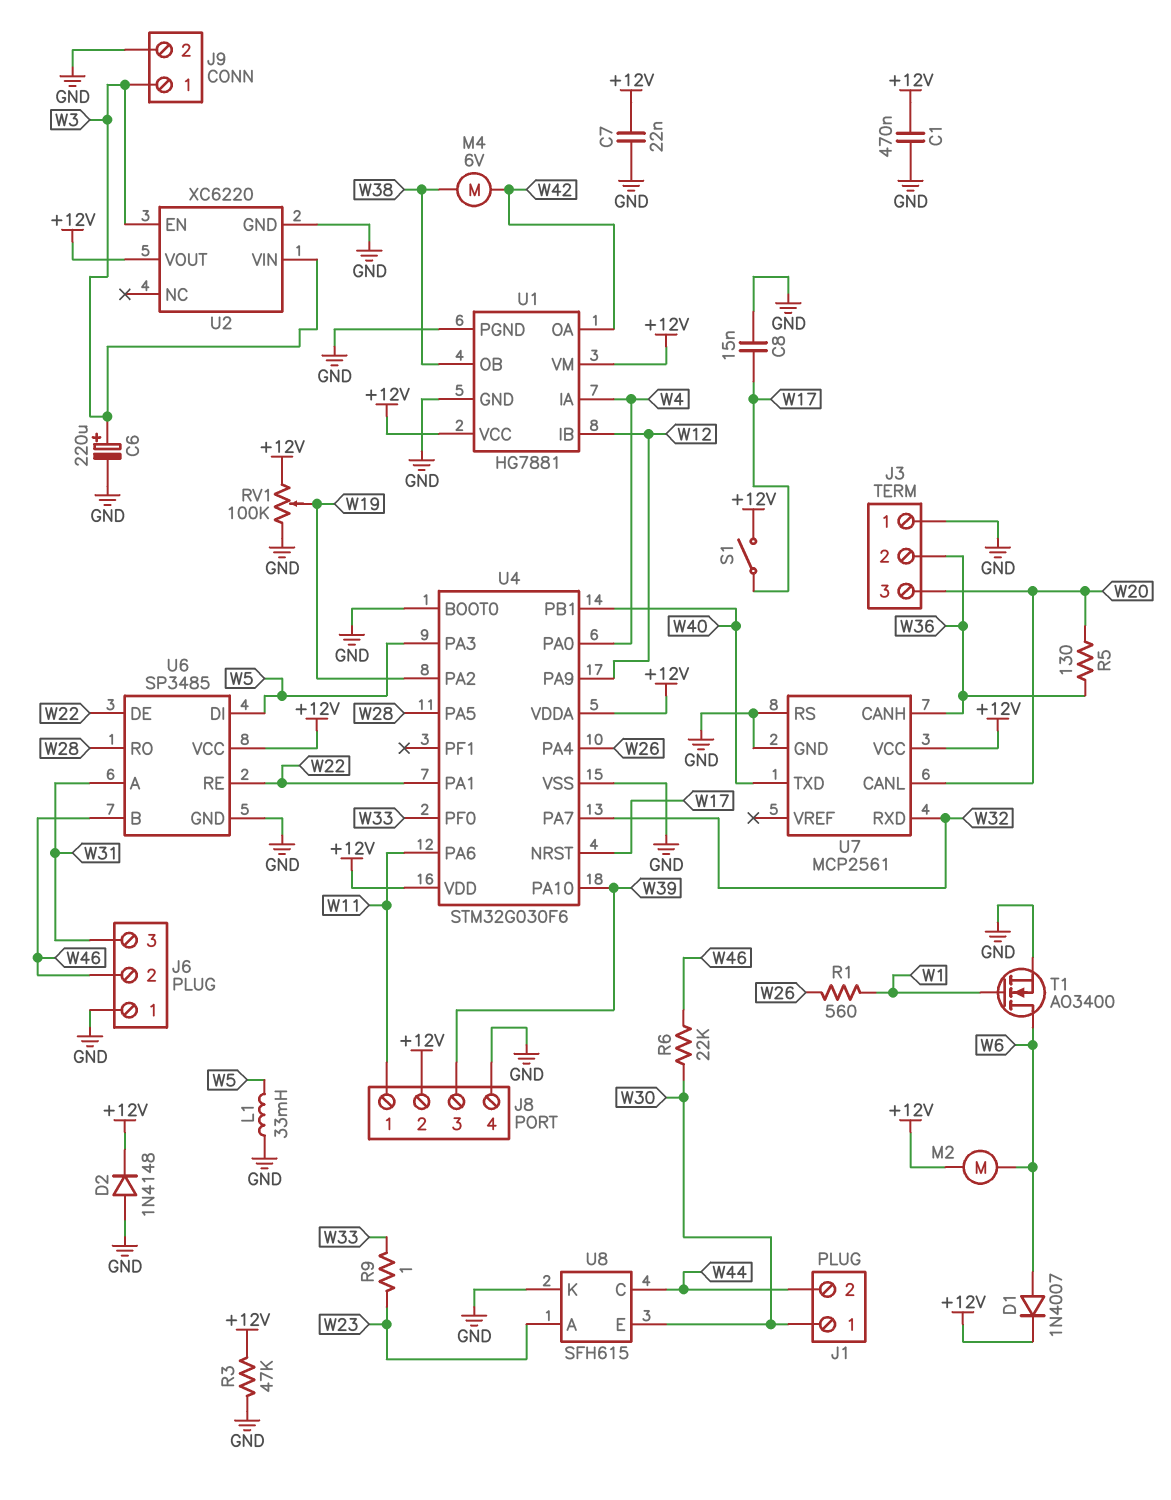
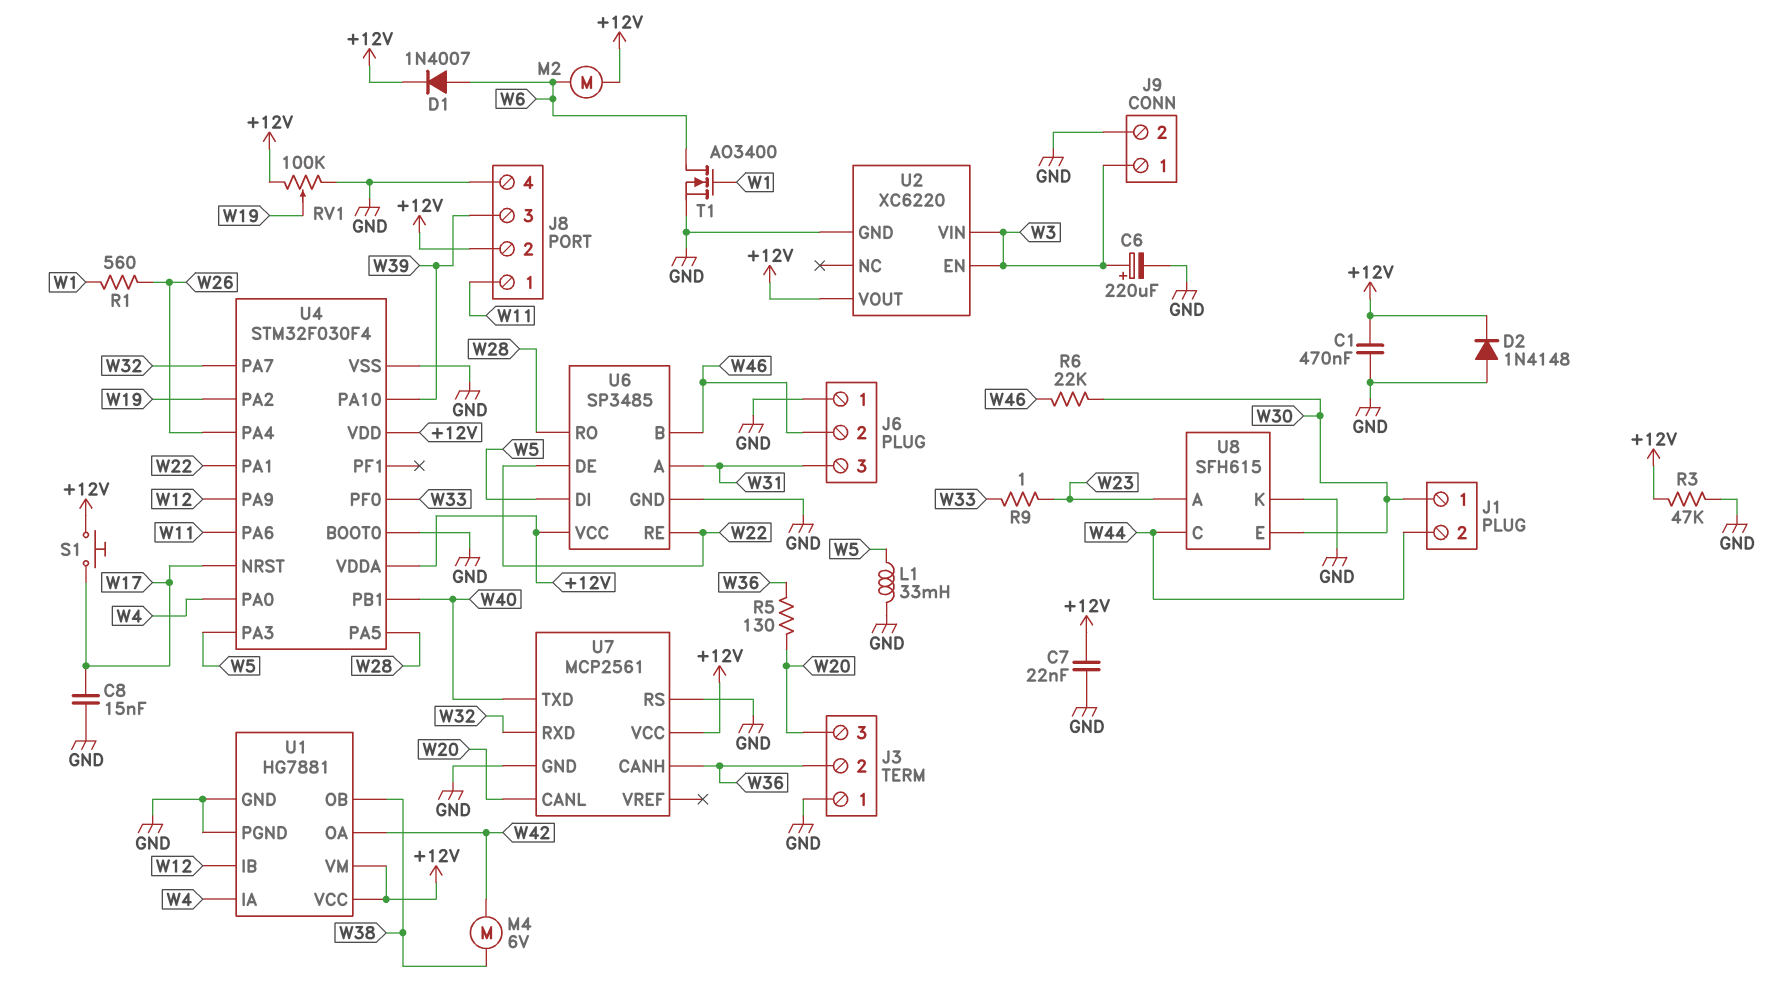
S1: switch (+12V, W17) -> button (+12V, W17)
U4: STM32G030F6 -> STM32F030F4

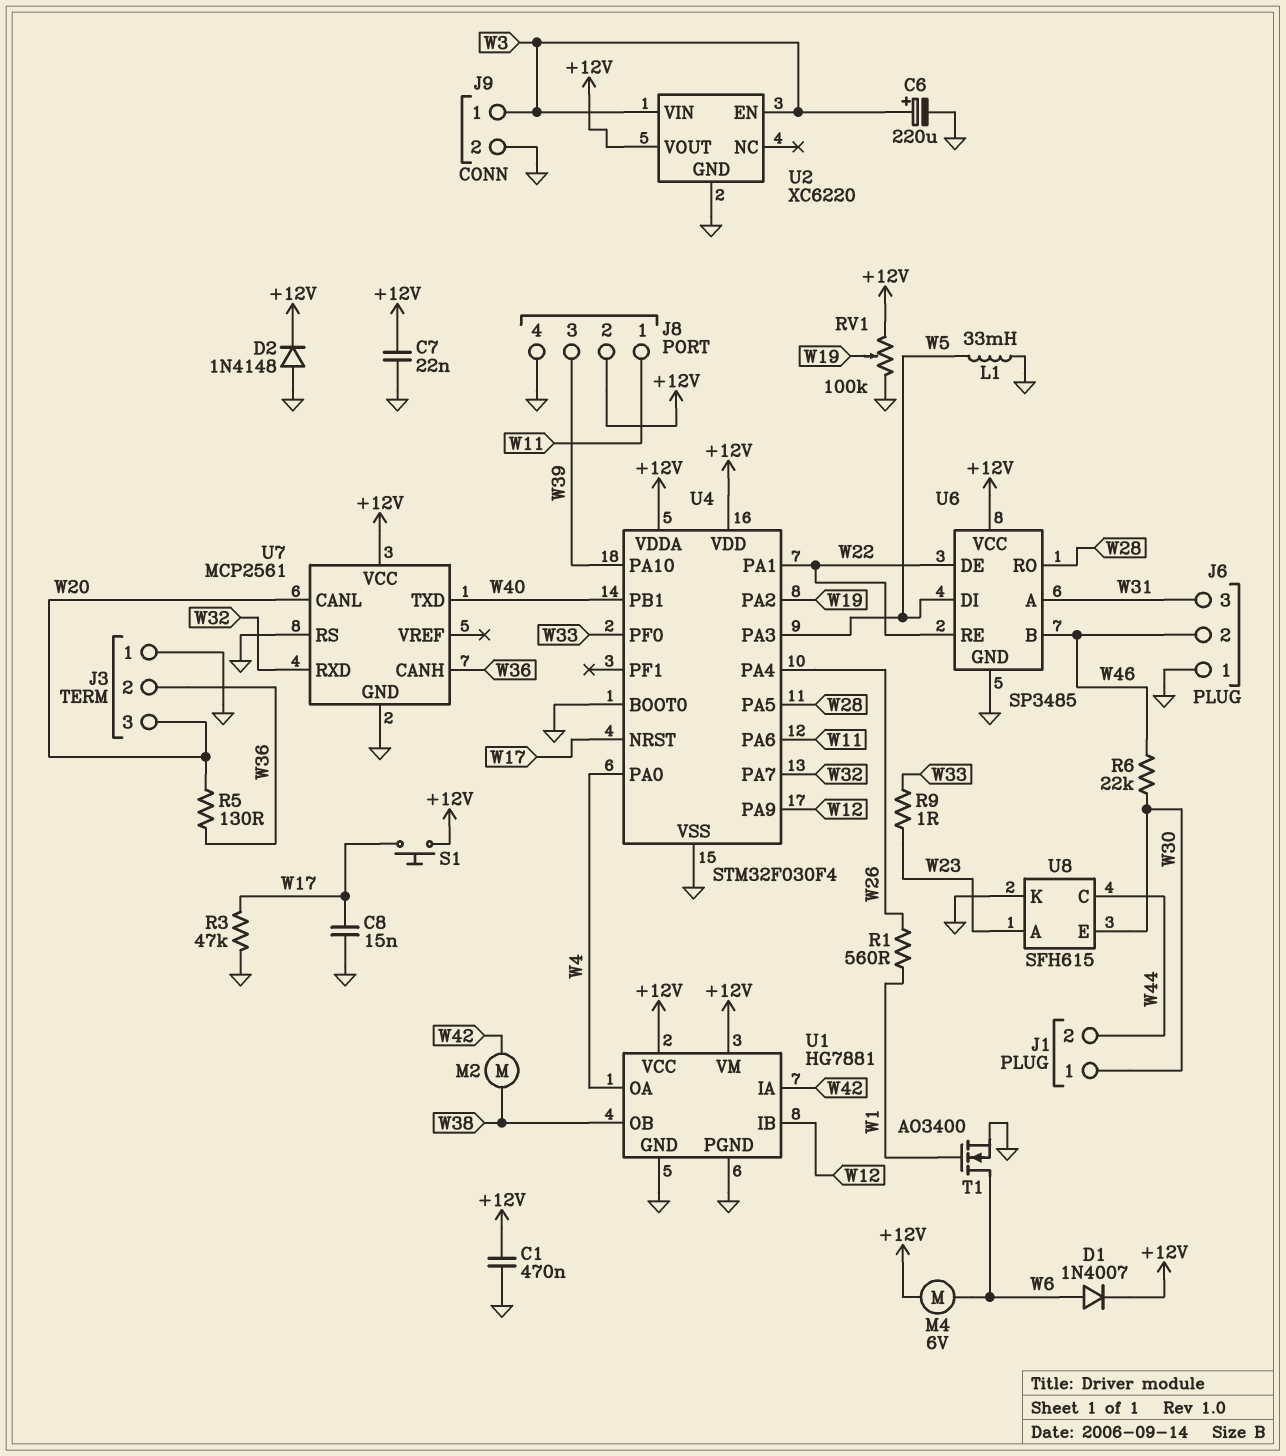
M2: motor (+12V, W6) -> motor (W38, W42)
M4: motor 6V (W38, W42) -> motor 6V (+12V, W6)
R3: 47k (+12V, GND) -> 47k (GND, W17)
U1 pin IA: W4 -> W42
U1 pin OA: W42 -> W4

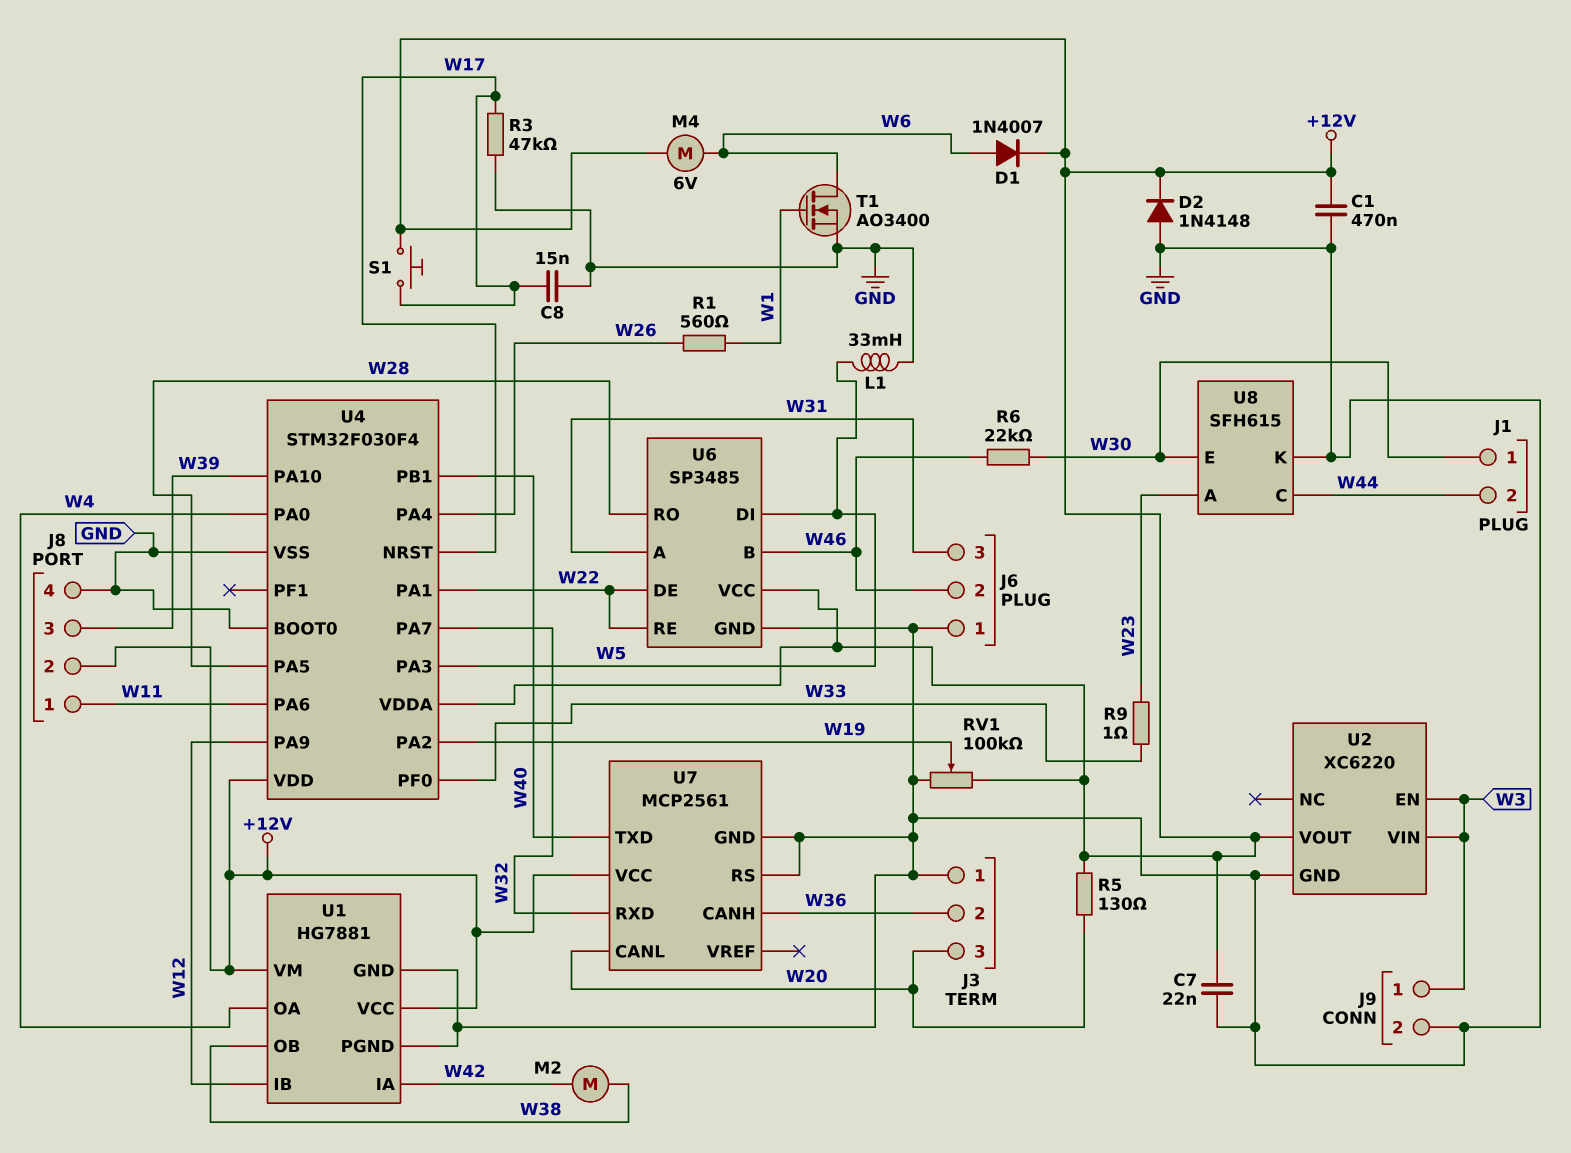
C6: 220uF (plus W3, minus GND) -> none
R5: 130 (W20, W36) -> 130 (+12V, W20)

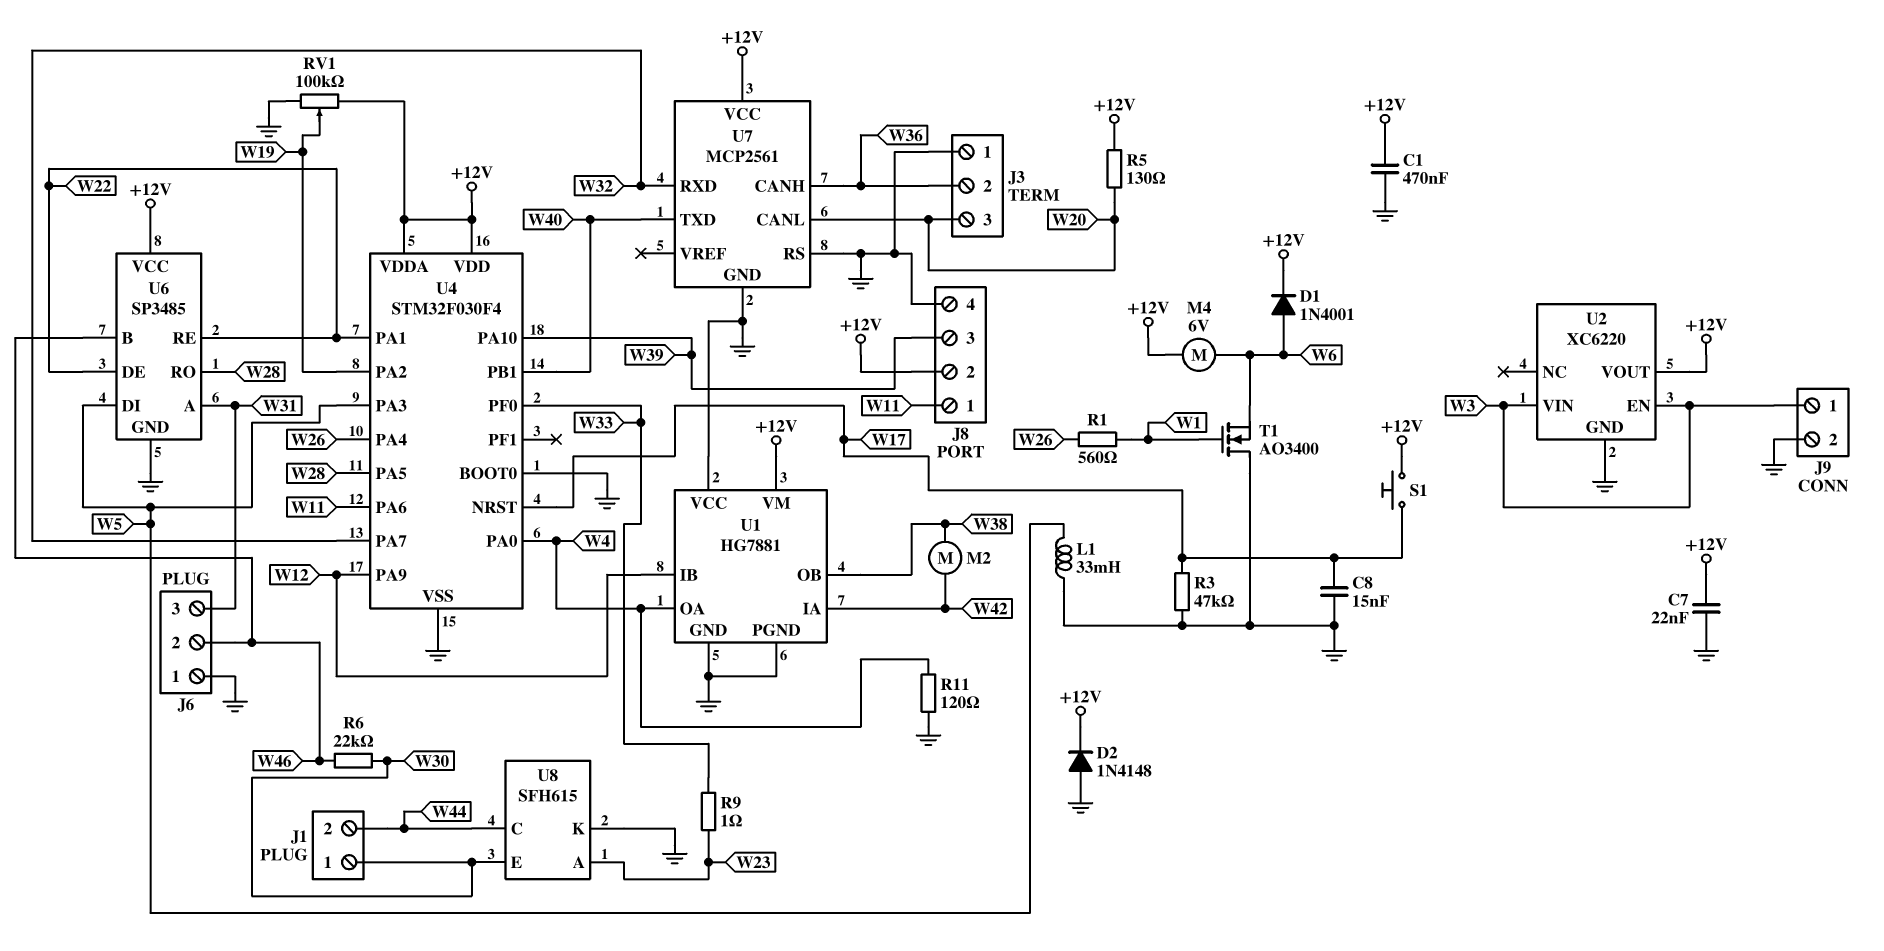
D1: diode 1N4007 (A W6, K +12V) -> diode 1N4001 (A W6, K +12V)
R11: none -> 120 (GND, W4)
T1: NMOS AO3400 (G W1, D W6, S GND) -> NMOS AO3400 (G W1, D GND, S W6)
U1 pin VCC: +12V -> GND

